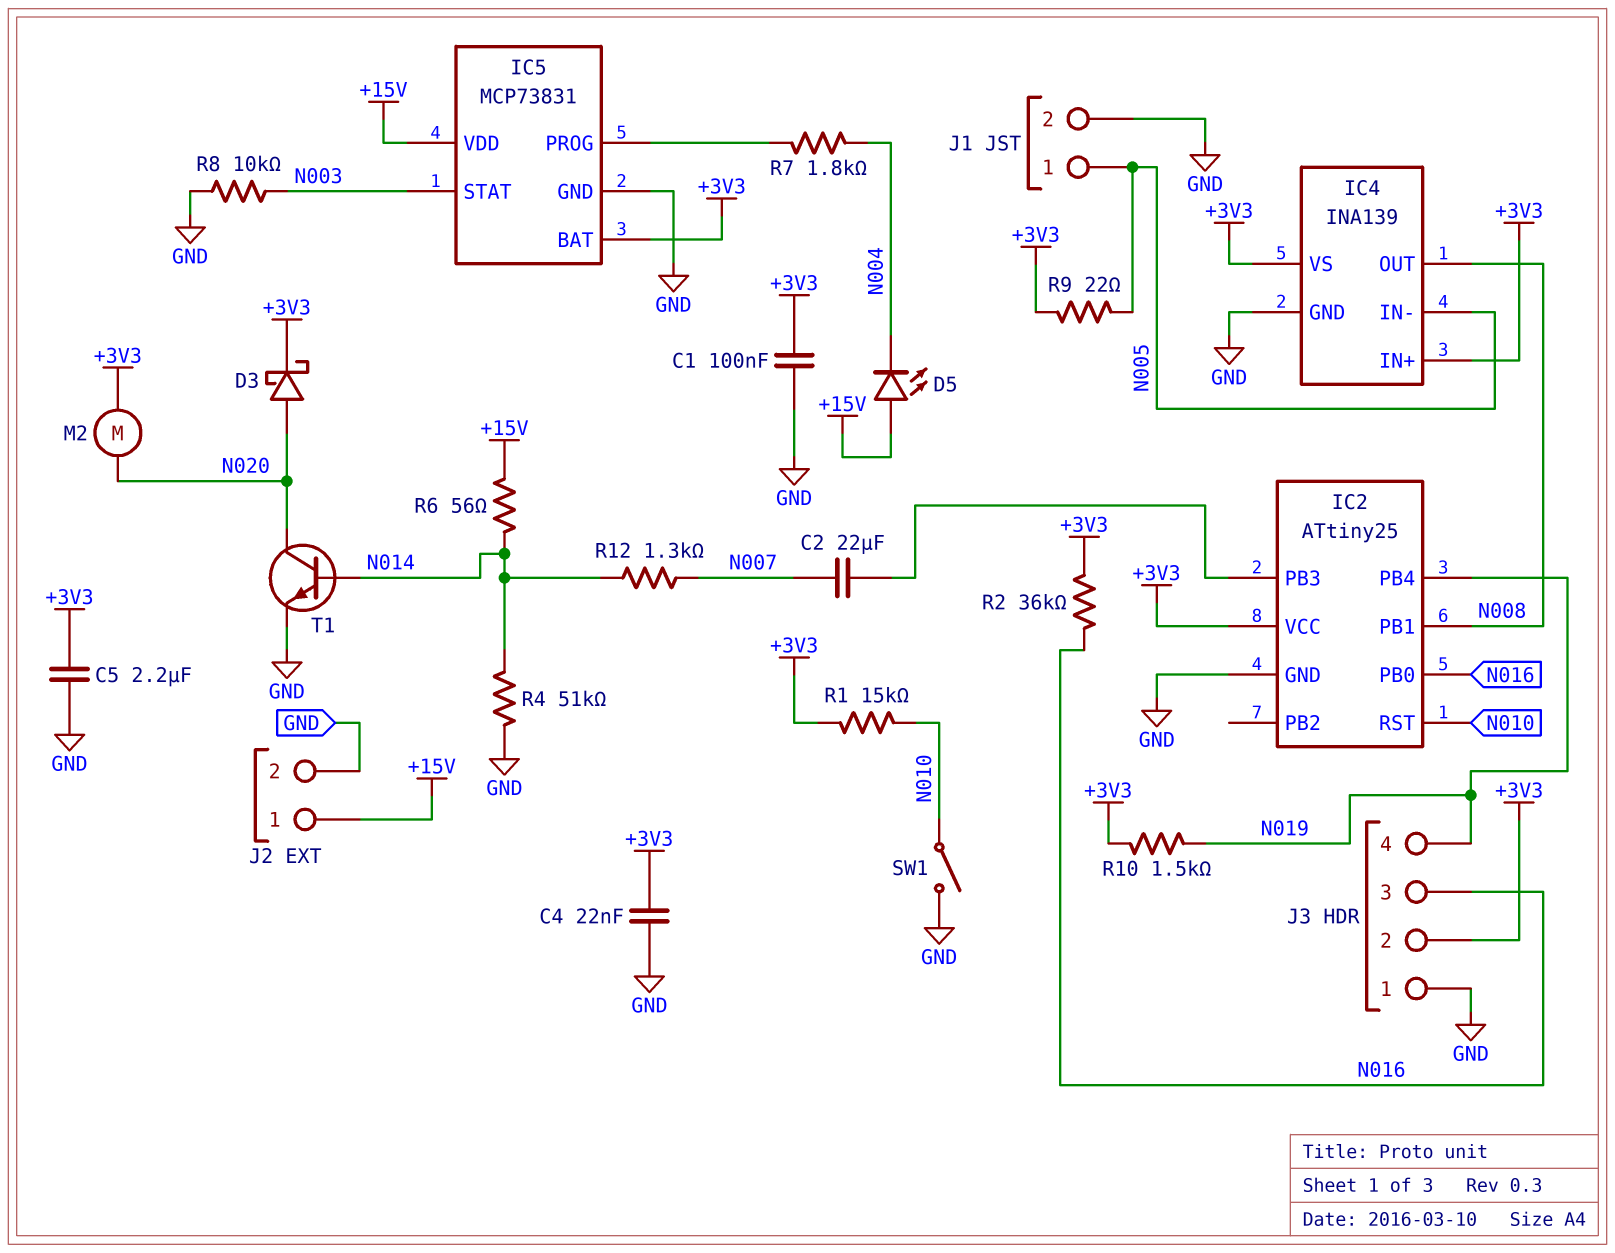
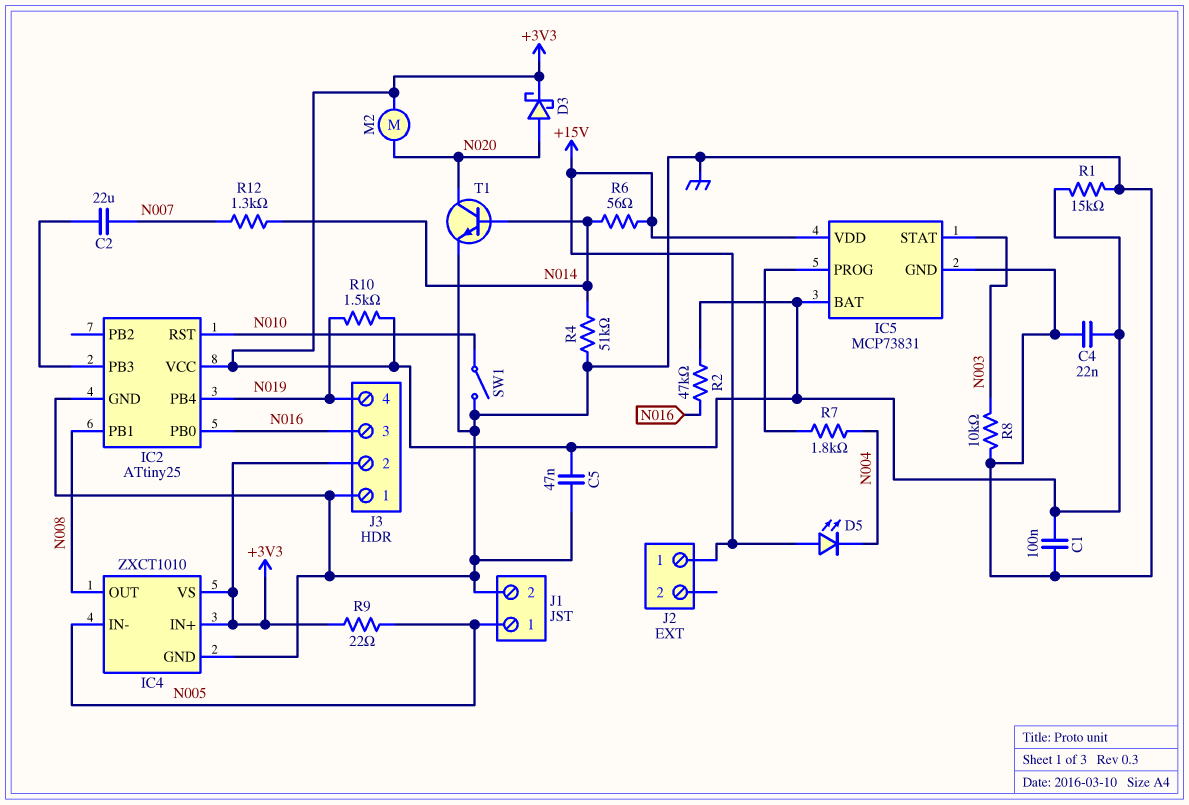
C5: 2.2uF (+3V3, GND) -> 47nF (+3V3, GND)
IC4: INA139 -> ZXCT1010
J2 pin 2: GND -> none
R1: 15k (+3V3, N010) -> 15k (+3V3, GND)
R2: 36k (+3V3, N016) -> 47k (+3V3, N016)

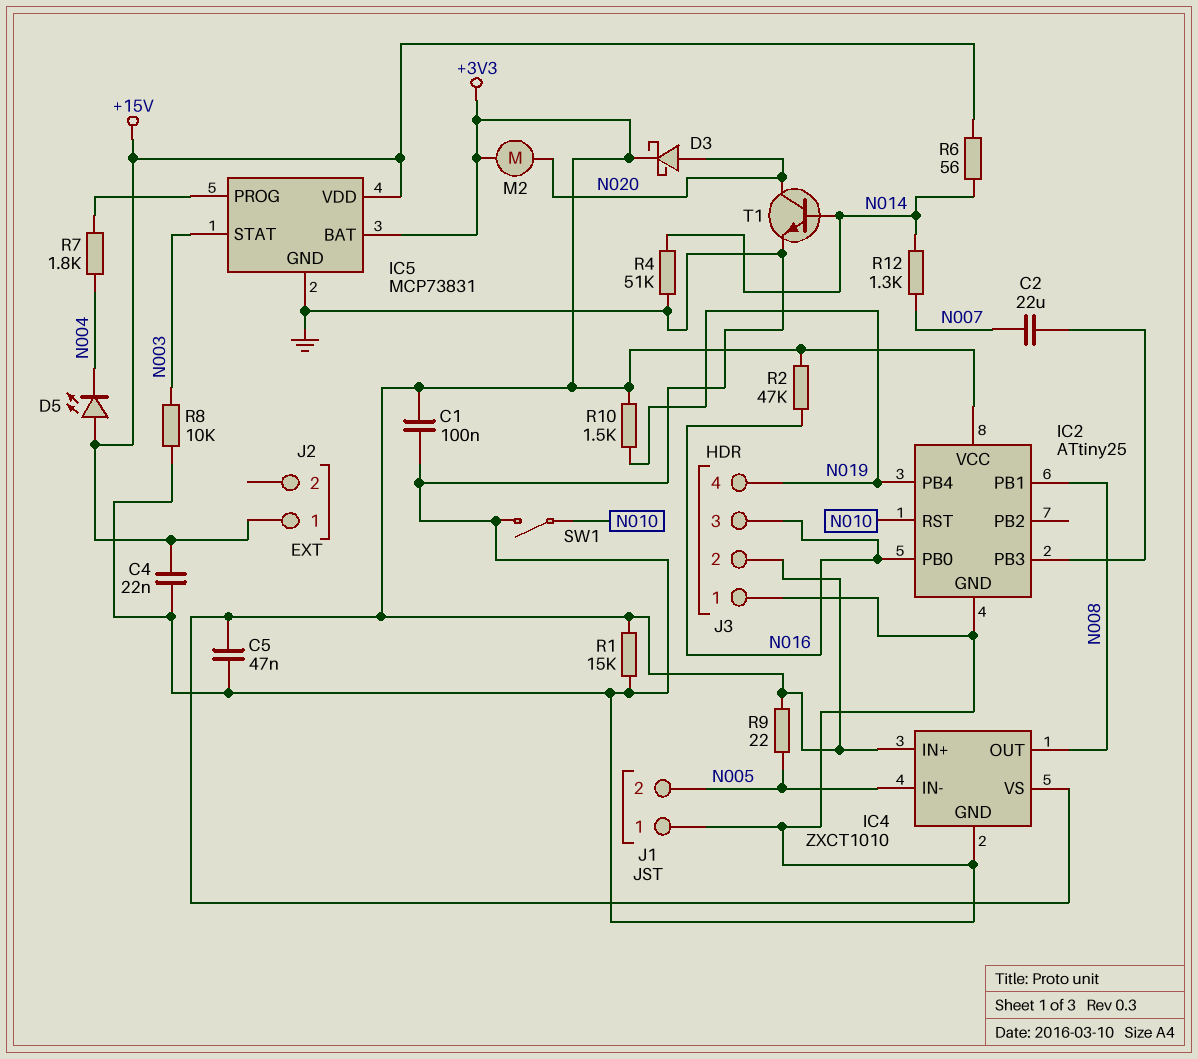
C4: 22nF (+3V3, GND) -> 22nF (+15V, GND)
J1 pin 1: N005 -> GND
J1 pin 2: GND -> N005

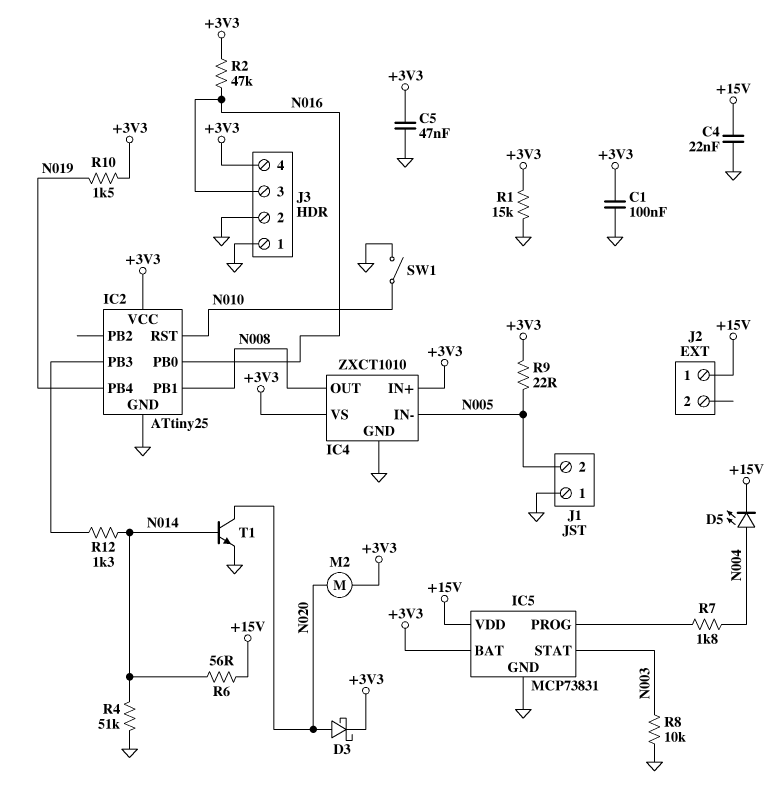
C2: 22uF (IC2/PB3, N007) -> none
D5: LED (A +15V, K N004) -> LED (A N004, K +15V)
J3 pin 2: +3V3 -> GND
J3 pin 4: N019 -> +3V3
R12: 1.3k (N007, N014) -> 1.3k (IC2/PB3, N014)

